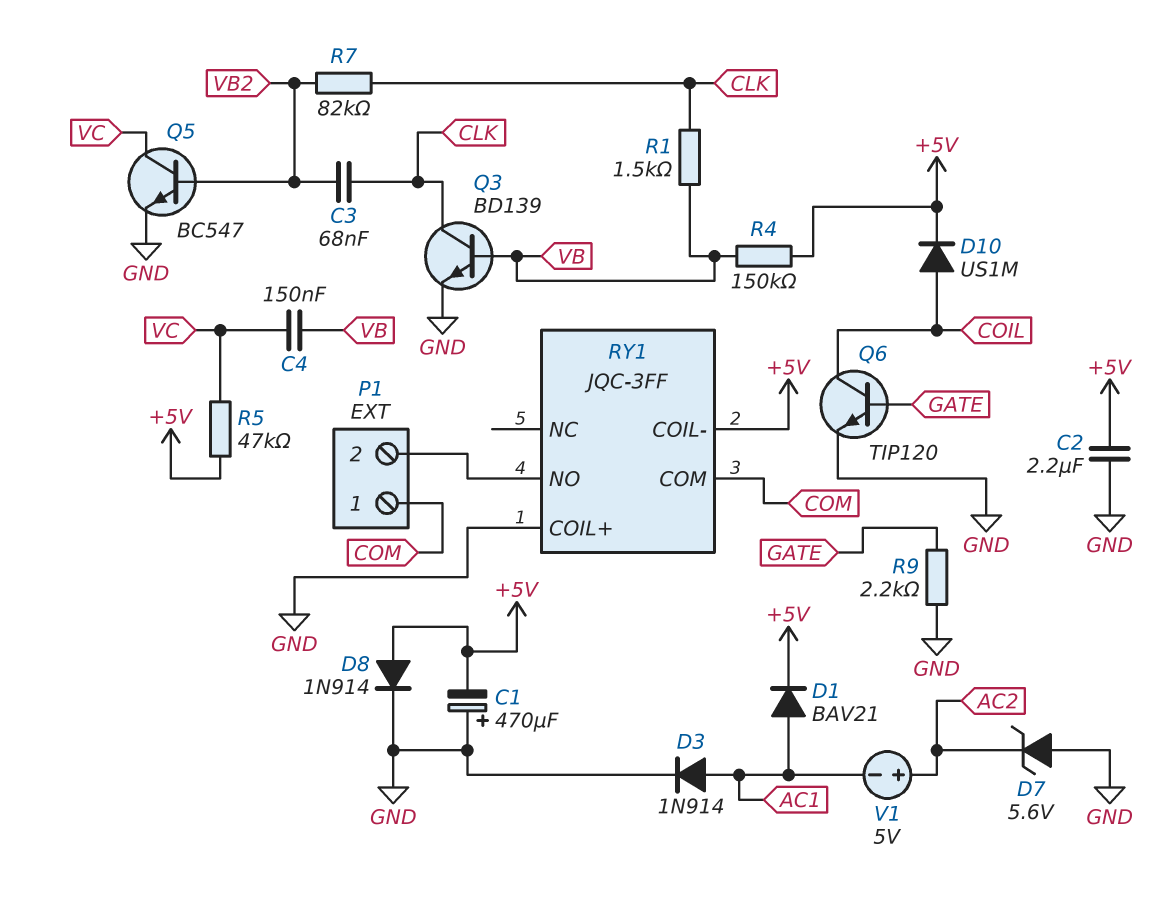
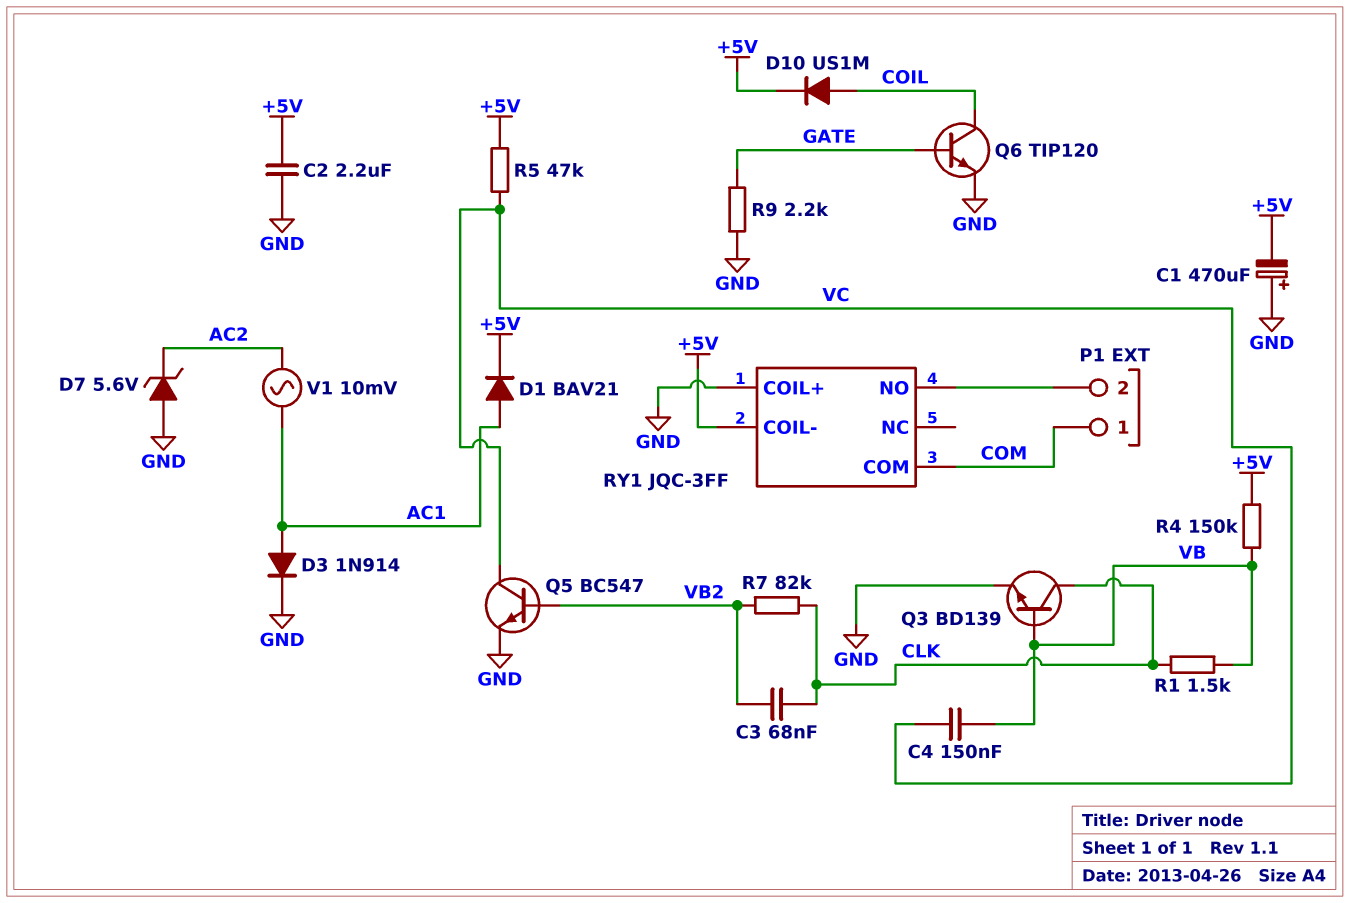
D8: diode 1N914 (A +5V, K GND) -> none
V1: 5V (plus AC2, minus AC1) -> AC 10mV (AC1, AC2)

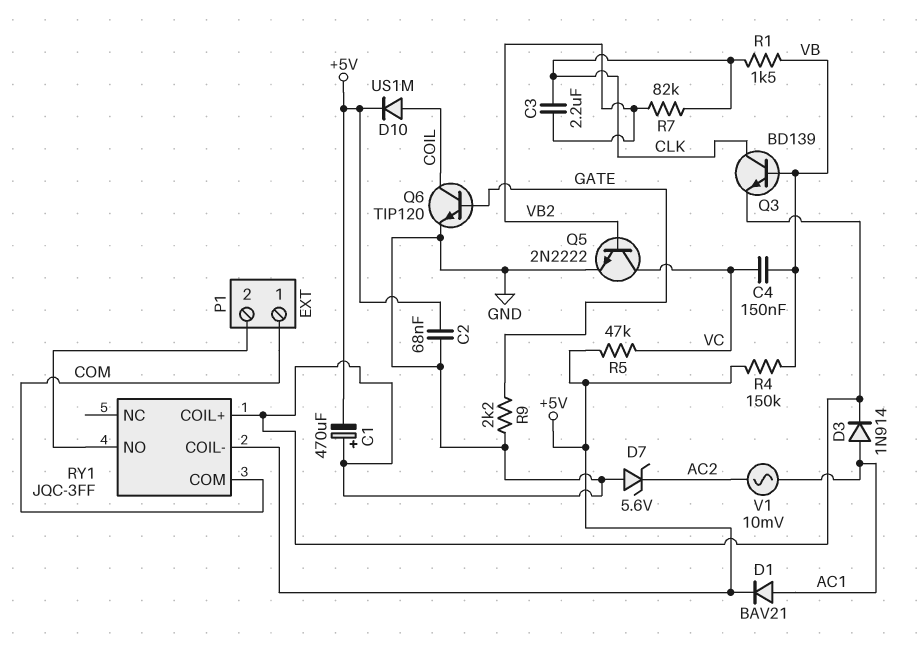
C2: 2.2uF (+5V, GND) -> 68nF (+5V, GND)
C3: 68nF (CLK, VB2) -> 2.2uF (CLK, VB2)
Q5: NPN BC547 (B VB2, C VC, E GND) -> NPN 2N2222 (B VB2, C VC, E GND)

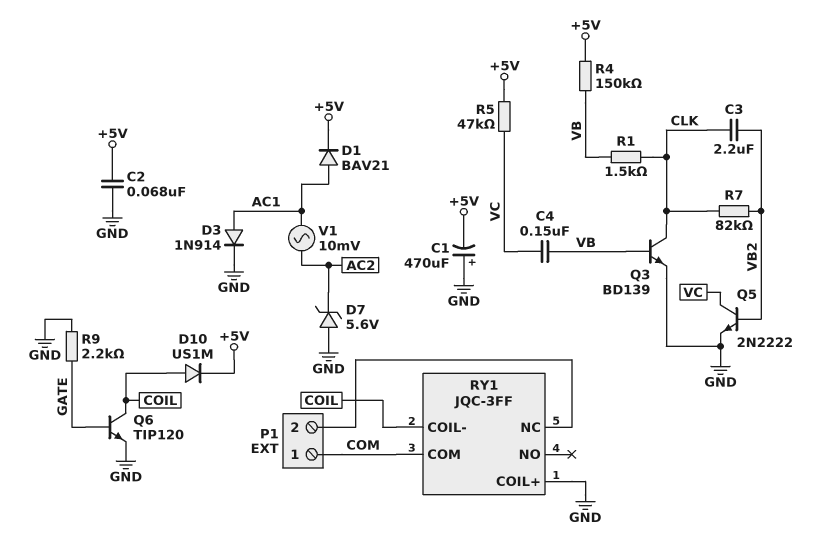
RY1 pin COIL-: +5V -> COIL
RY1 pin NC: none -> P1/2
RY1 pin NO: P1/2 -> none

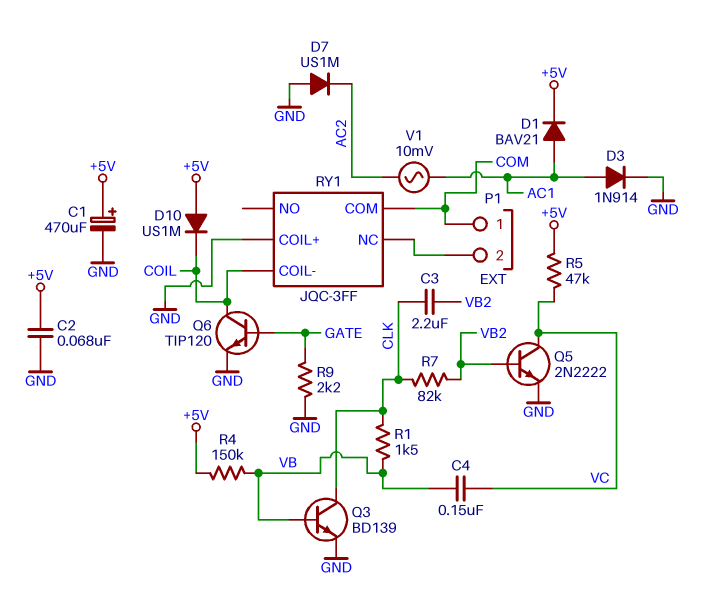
C1: 470uF (plus GND, minus +5V) -> 470uF (plus +5V, minus GND)
D7: zener 5.6V (A GND, K AC2) -> diode US1M (A GND, K AC2)
D10: diode US1M (A COIL, K +5V) -> diode US1M (A +5V, K COIL)

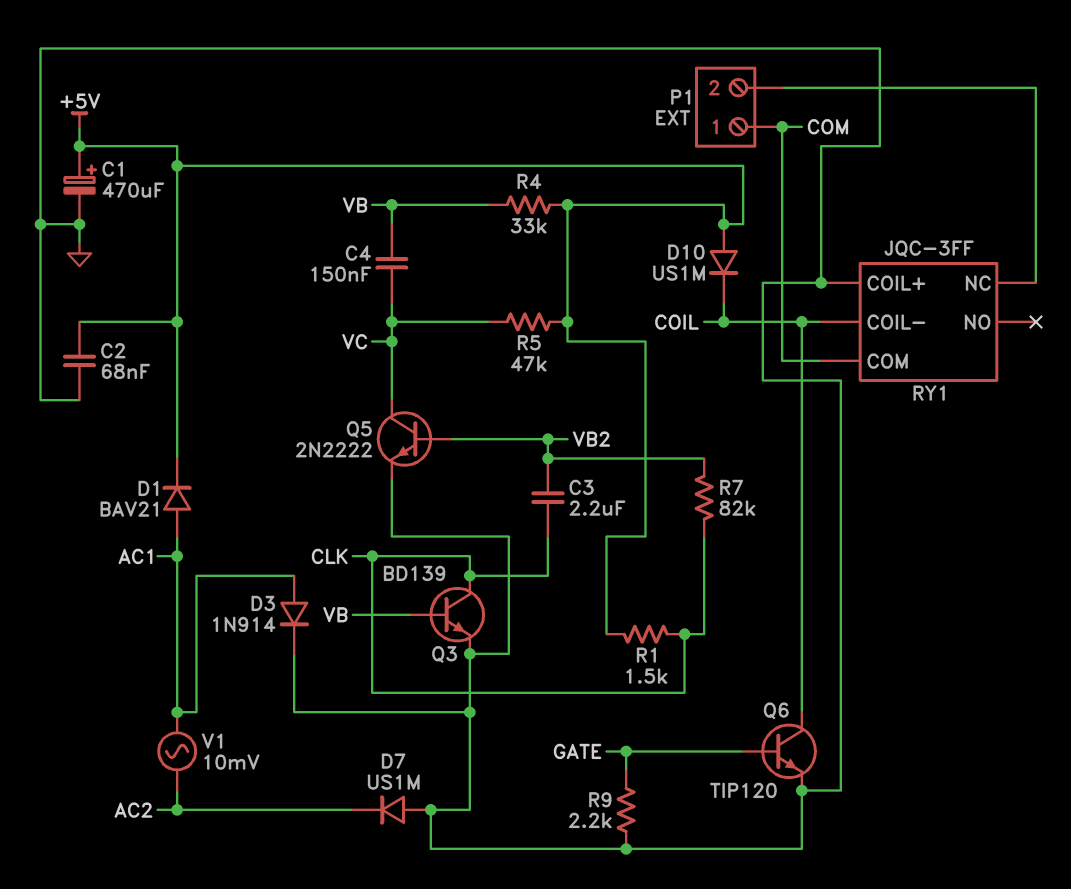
R1: 1.5k (CLK, VB) -> 1.5k (+5V, CLK)
R4: 150k (+5V, VB) -> 33k (+5V, VB)

